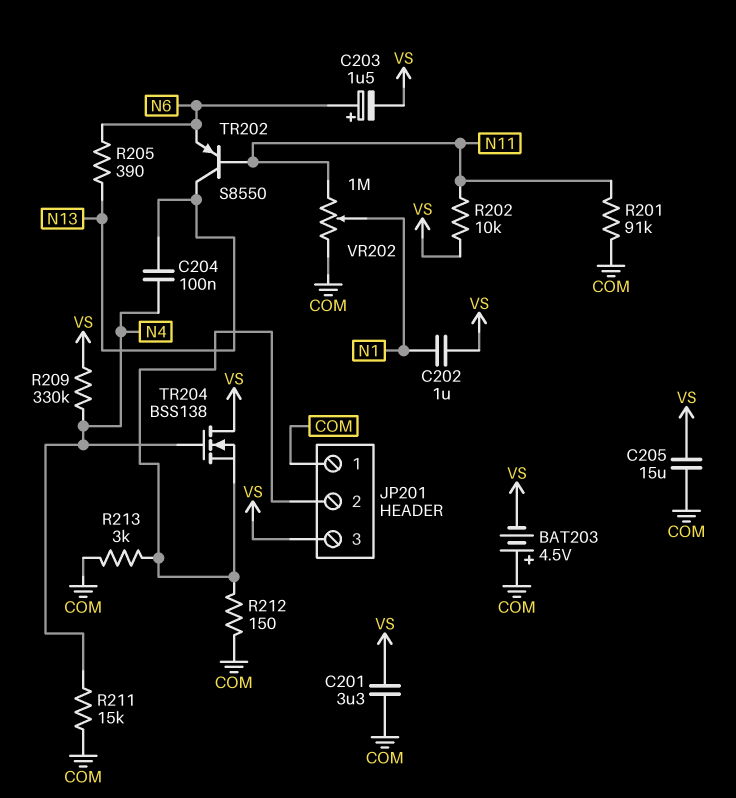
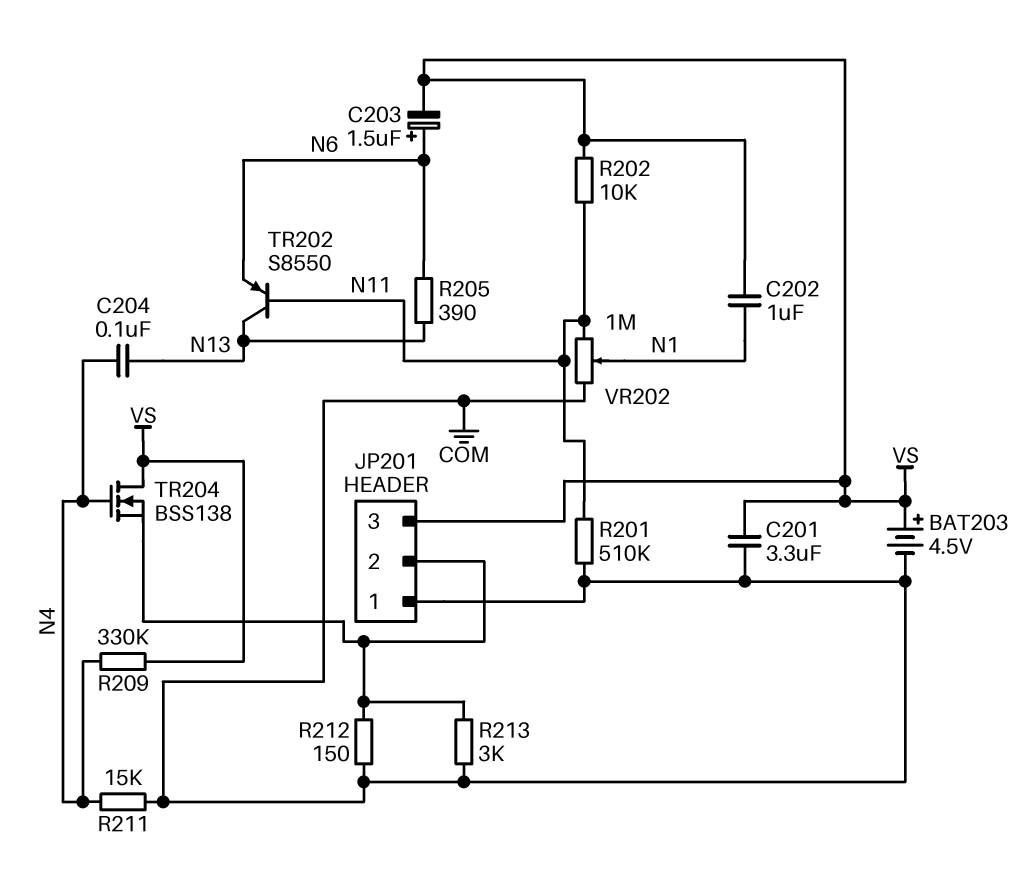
BAT203: 4.5V (plus COM, minus VS) -> 4.5V (plus VS, minus COM)
C205: 15uF (COM, VS) -> none
R201: 91k (COM, N11) -> 510k (COM, N11)

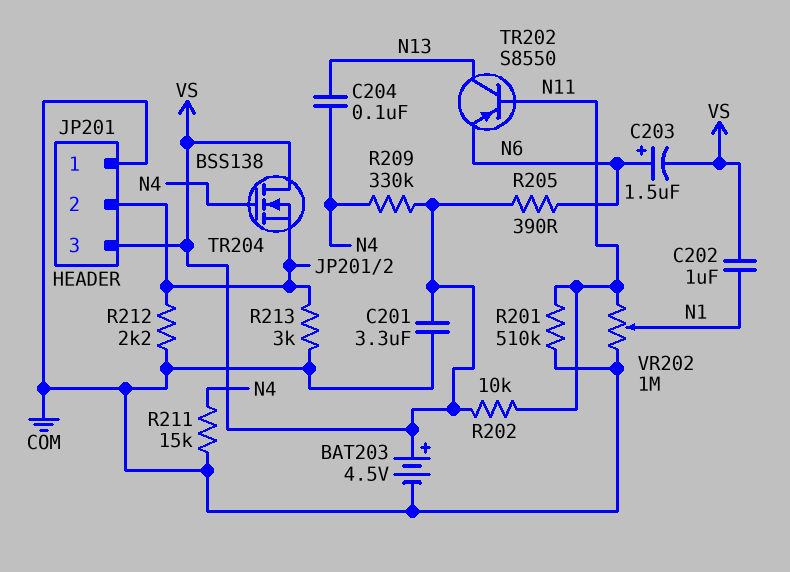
R205: 390 (N6, N13) -> 390 (N6, VS)
R212: 150 (COM, JP201/2) -> 2.2k (COM, JP201/2)

